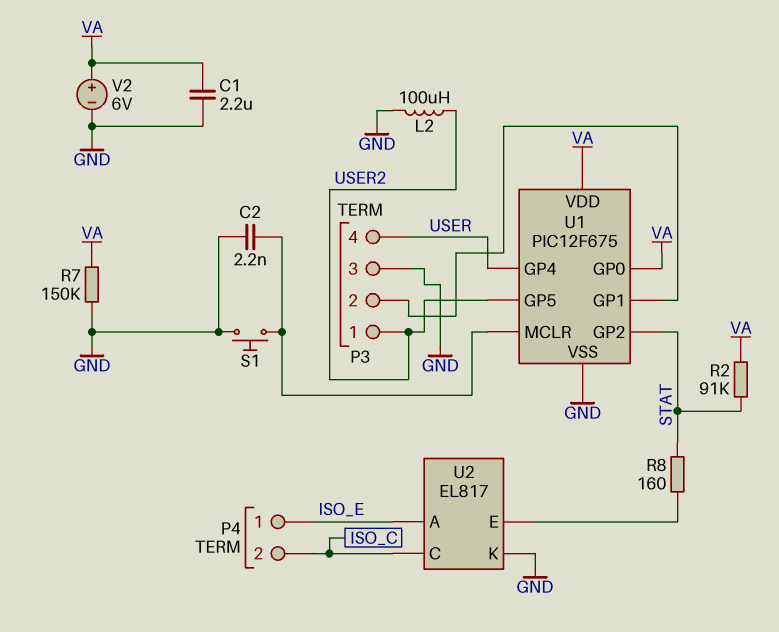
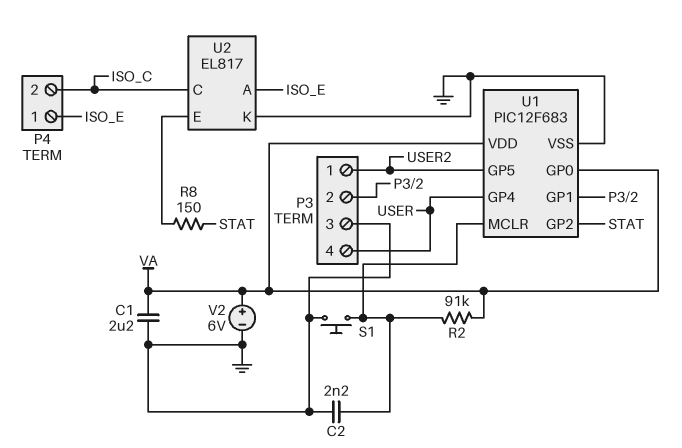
L2: 100uH (GND, USER2) -> none
R2: 91k (STAT, VA) -> 91k (U1/MCLR, VA)
R7: 150k (GND, VA) -> none
R8: 160 (STAT, U2/E) -> 150 (STAT, U2/E)
U1: PIC12F675 -> PIC12F683

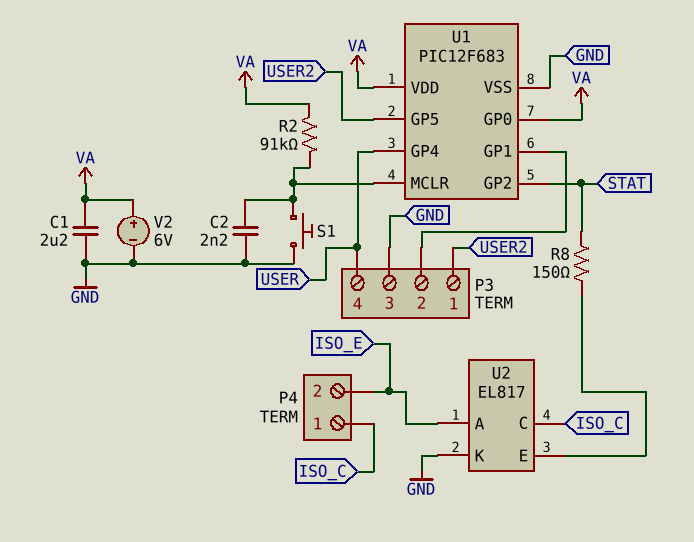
P4 pin 1: ISO_E -> ISO_C
P4 pin 2: ISO_C -> ISO_E

